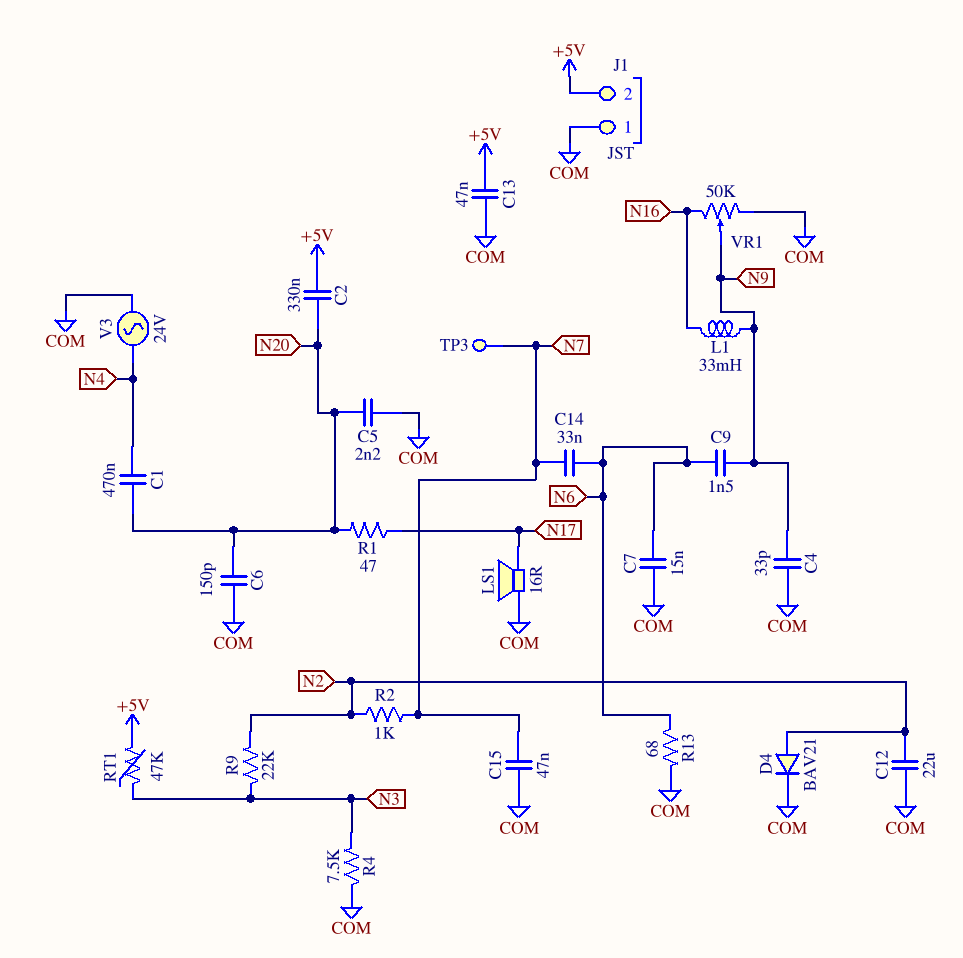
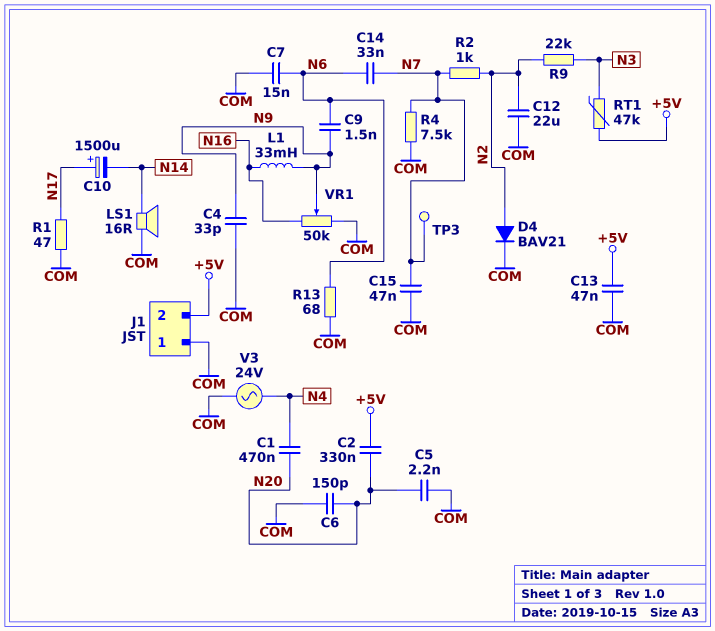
C10: none -> 1500uF (plus N17, minus N14)
LS1: speaker 16R (COM, N17) -> speaker 16R (COM, N14)
R1: 47 (N17, N20) -> 47 (COM, N17)
R4: 7.5k (COM, N3) -> 7.5k (COM, N7)

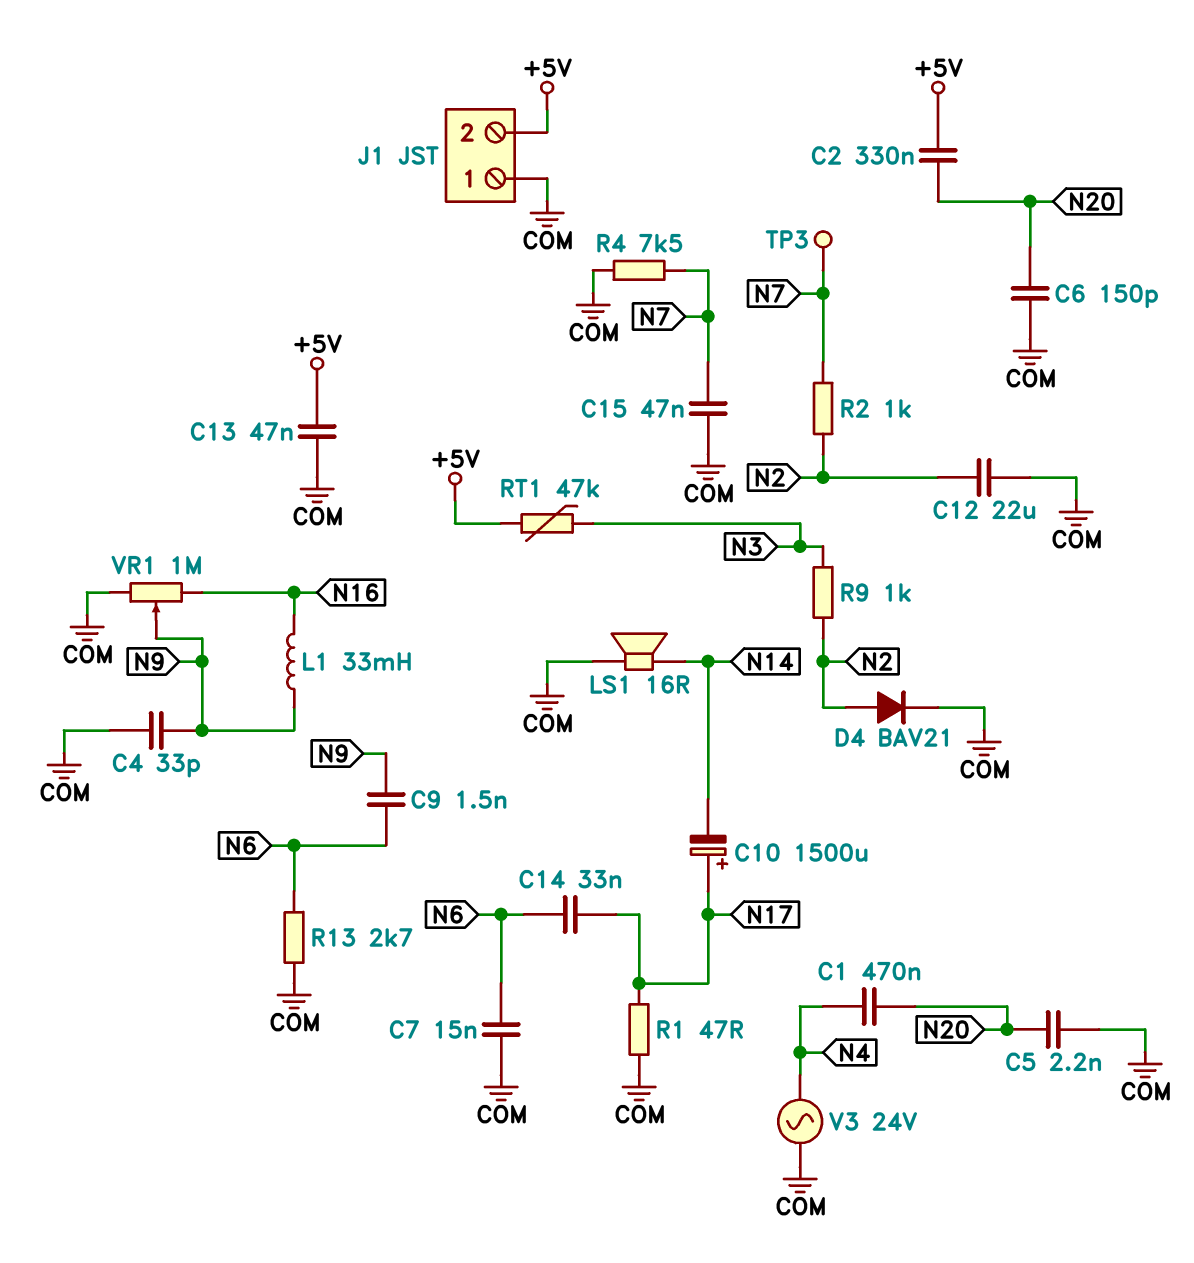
C14: 33nF (N6, N7) -> 33nF (N6, N17)
R9: 22k (N2, N3) -> 1k (N2, N3)
R13: 68 (COM, N6) -> 2.7k (COM, N6)
VR1: 50k (COM, N16, wiper N9) -> 1M (COM, N16, wiper N9)

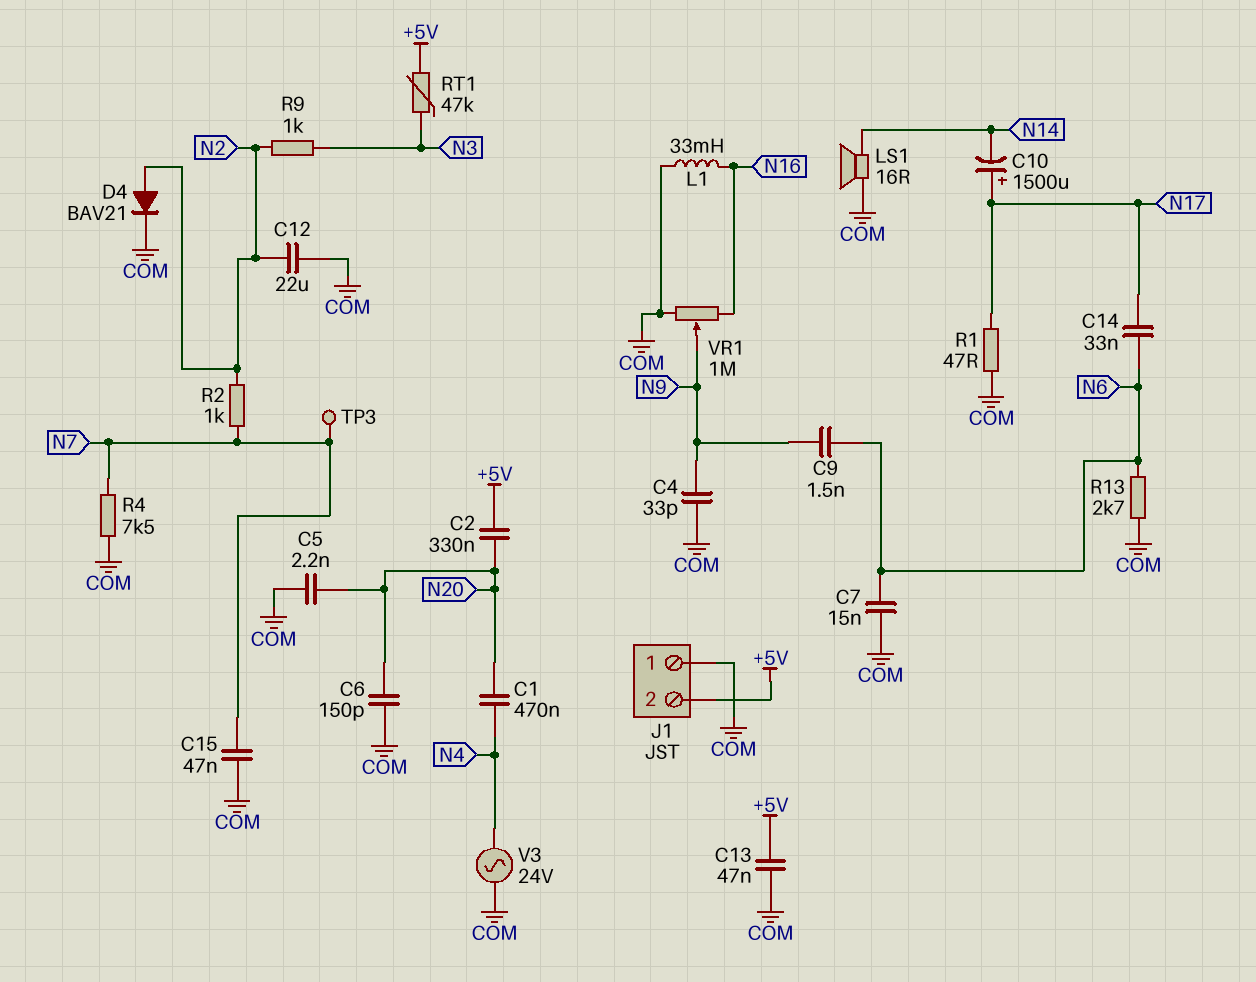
L1: 33mH (N9, N16) -> 33mH (COM, N16)

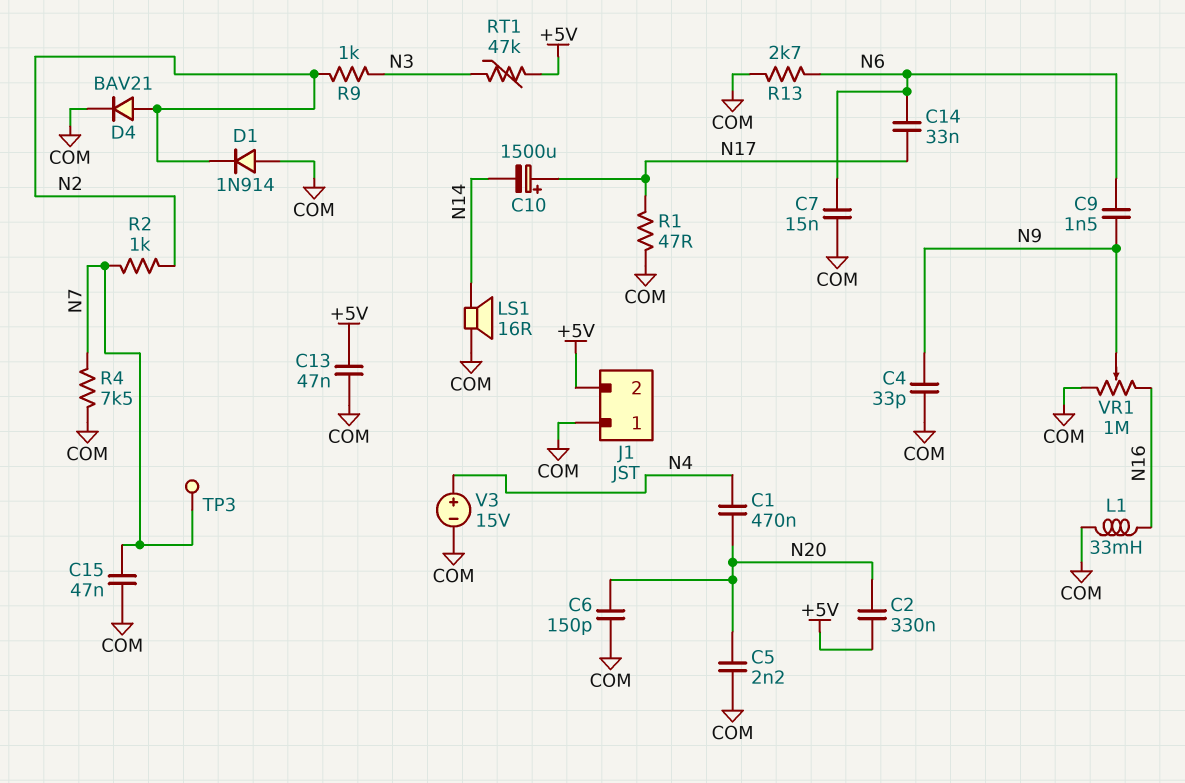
C12: 22uF (COM, N2) -> none
D1: none -> diode 1N914 (A COM, K N2)
V3: AC 24V (COM, N4) -> 15V (plus N4, minus COM)

